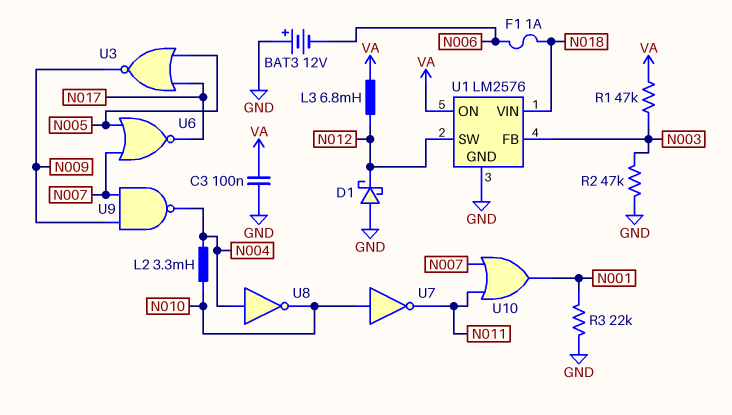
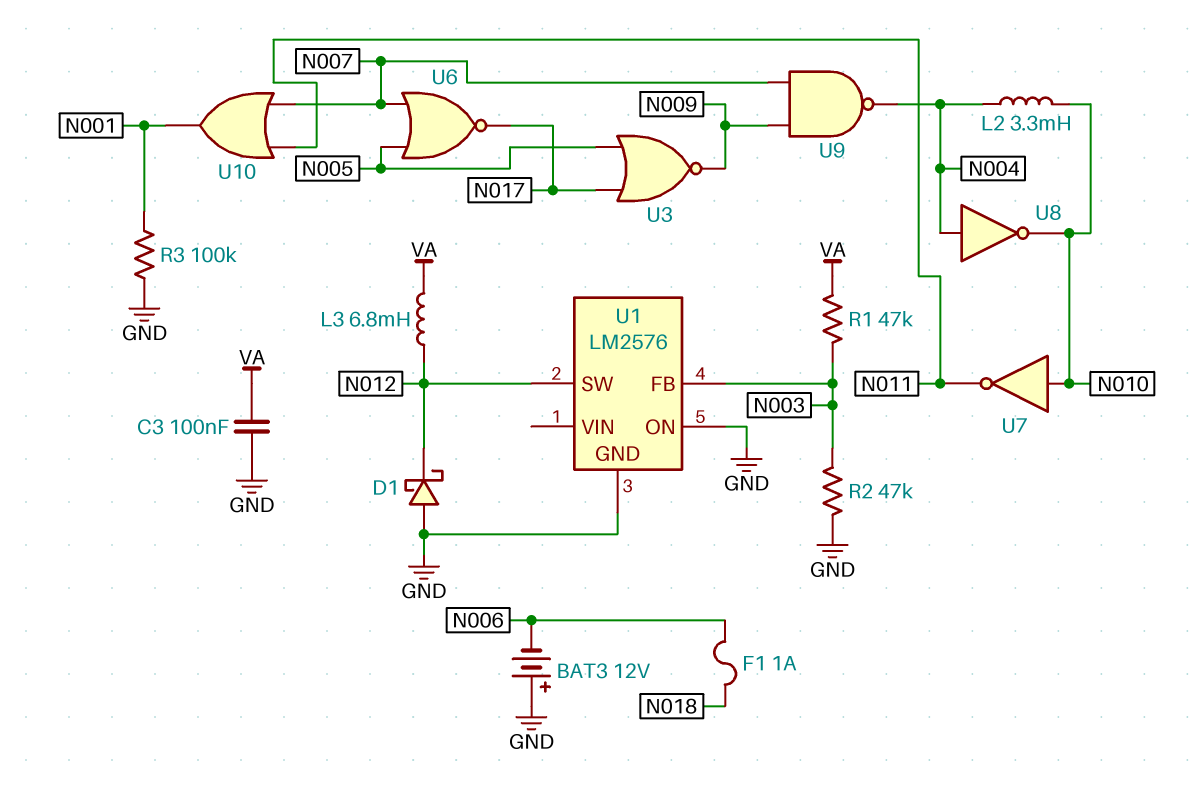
R3: 22k (GND, N001) -> 100k (GND, N001)
U1 pin ON: VA -> GND
U1 pin VIN: N018 -> none

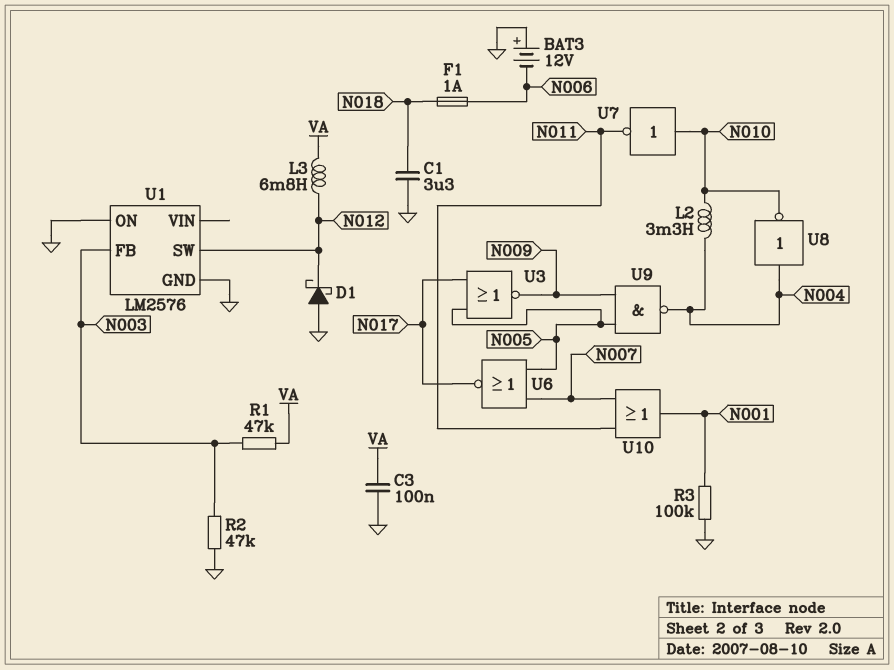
C1: none -> 3.3uF (GND, N018)
U9: NAND (in N007, in N009, out N004) -> NAND (in N005, in N009, out N004)

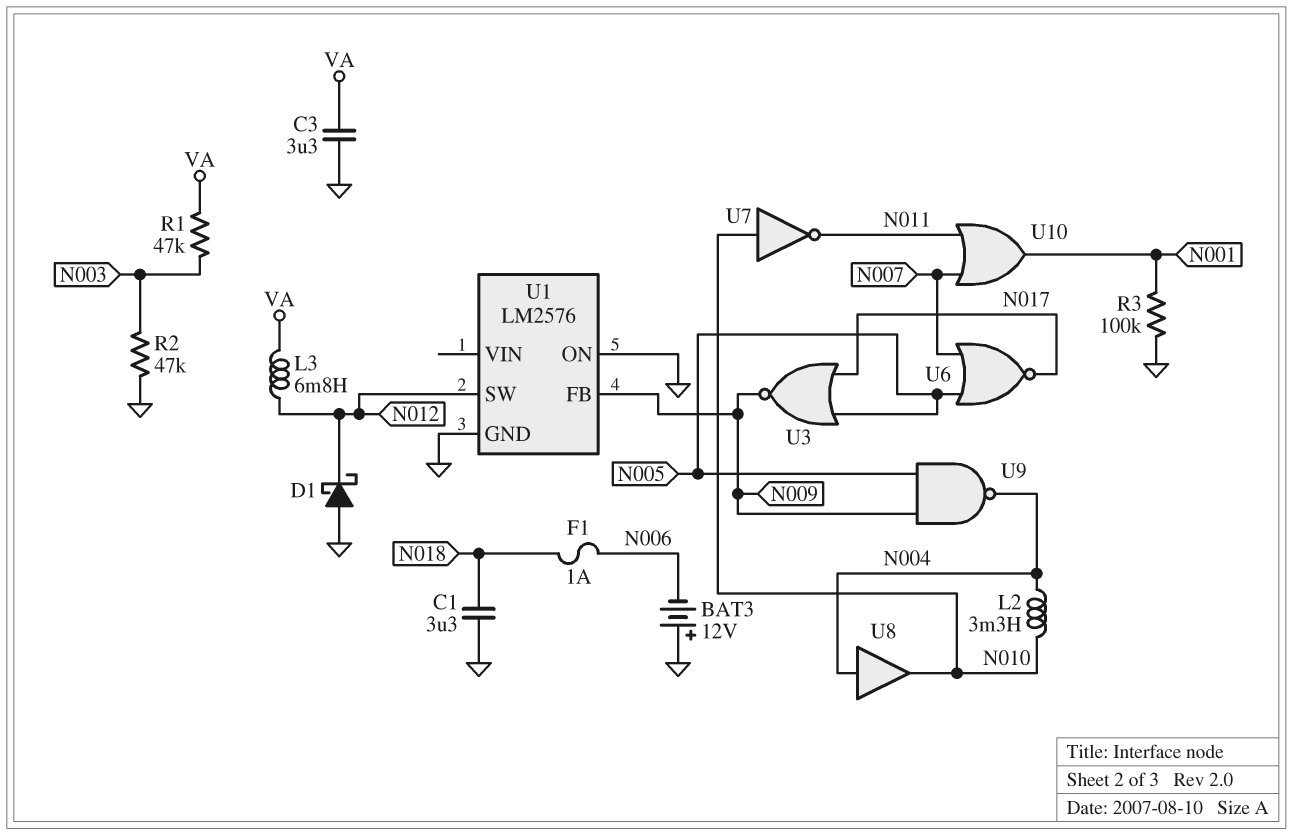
C3: 100nF (GND, VA) -> 3.3uF (GND, VA)
U1 pin FB: N003 -> N009
U8: NOT (in N004, out N010) -> buffer (in N004, out N010)

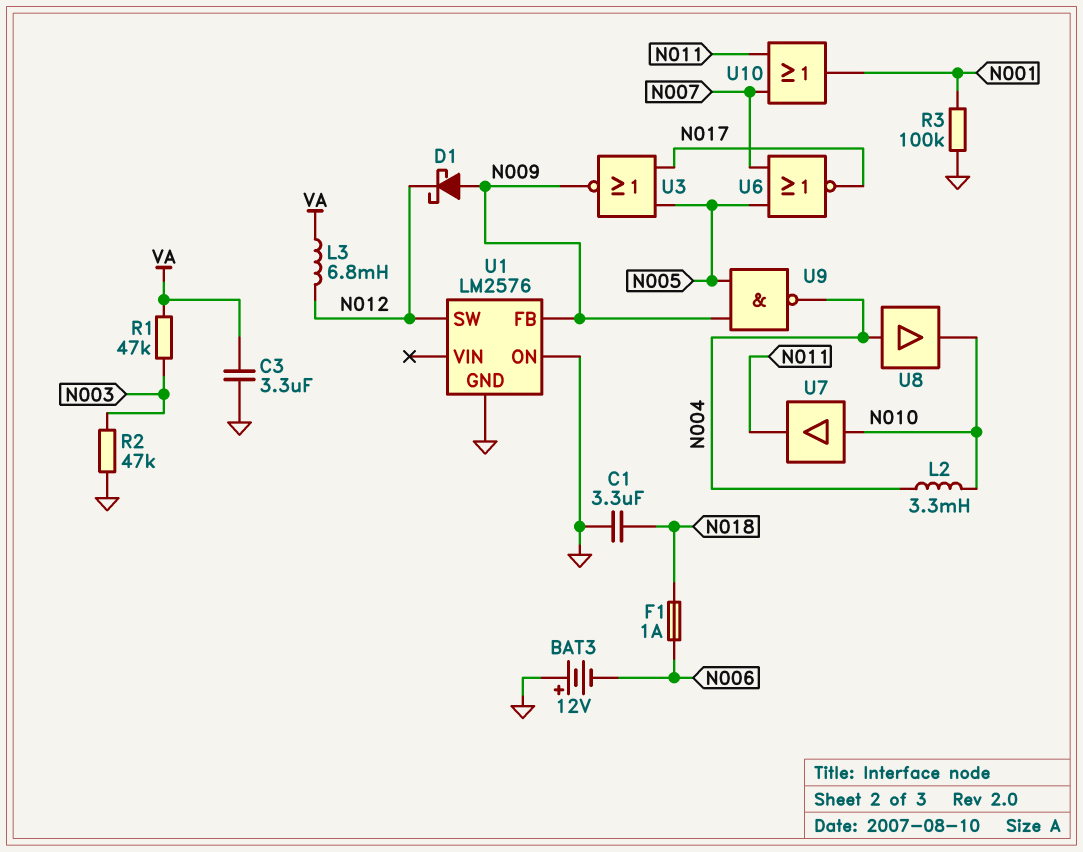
D1: schottky (A GND, K N012) -> schottky (A N009, K N012)
U7: NOT (in N010, out N011) -> buffer (in N010, out N011)

